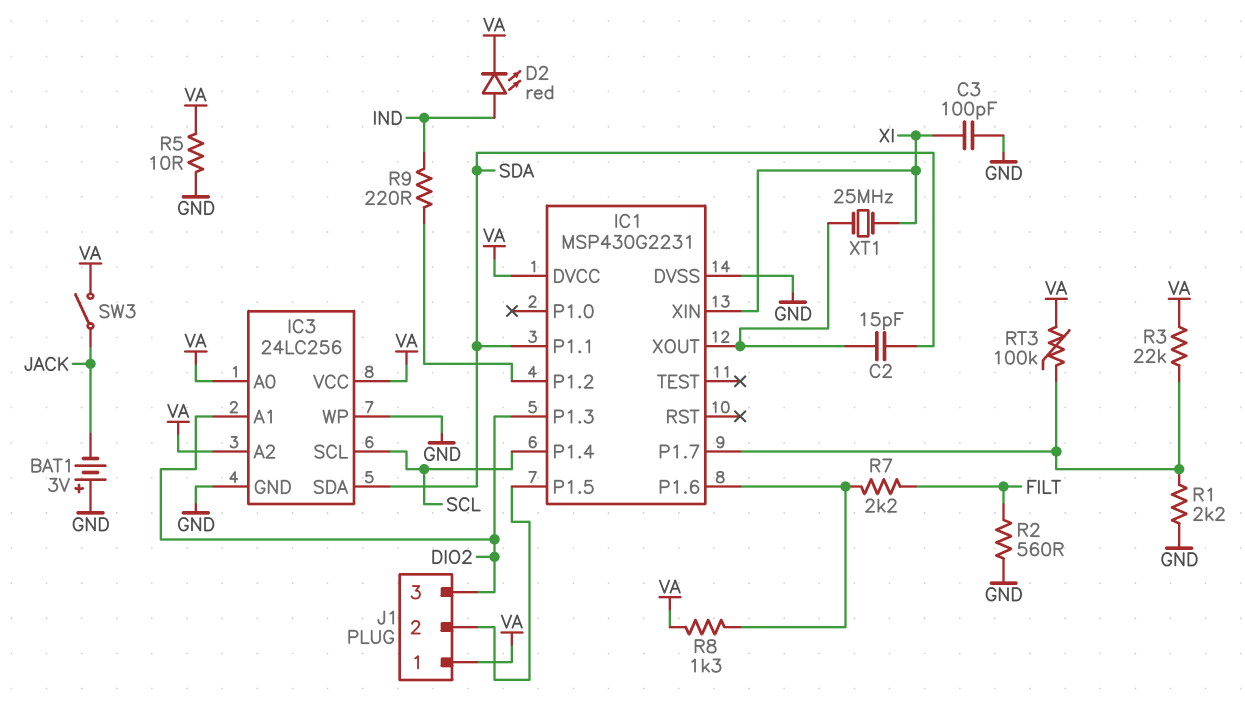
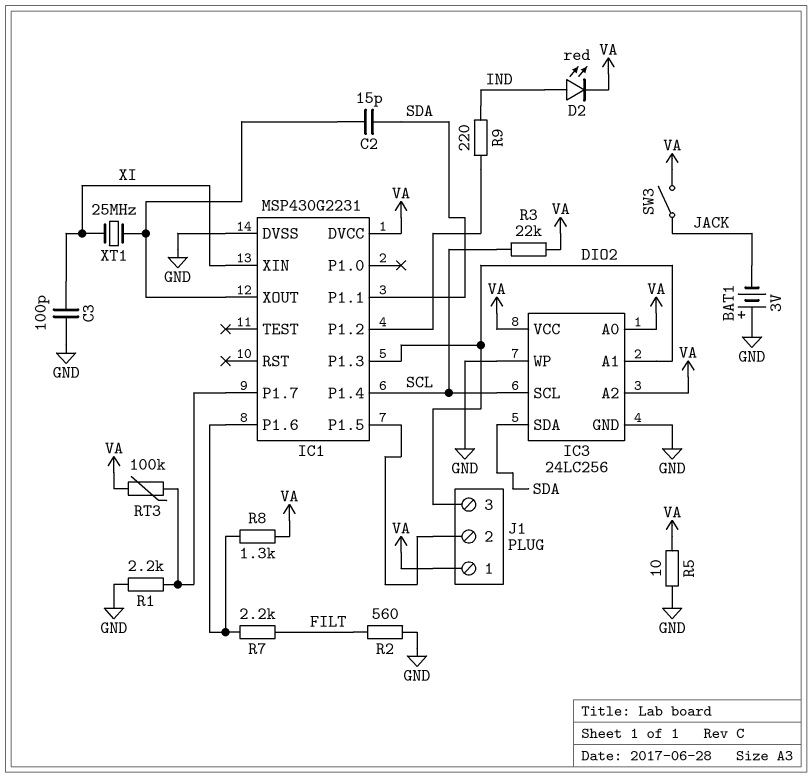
R3: 22k (IC1/P1.7, VA) -> 22k (SCL, VA)

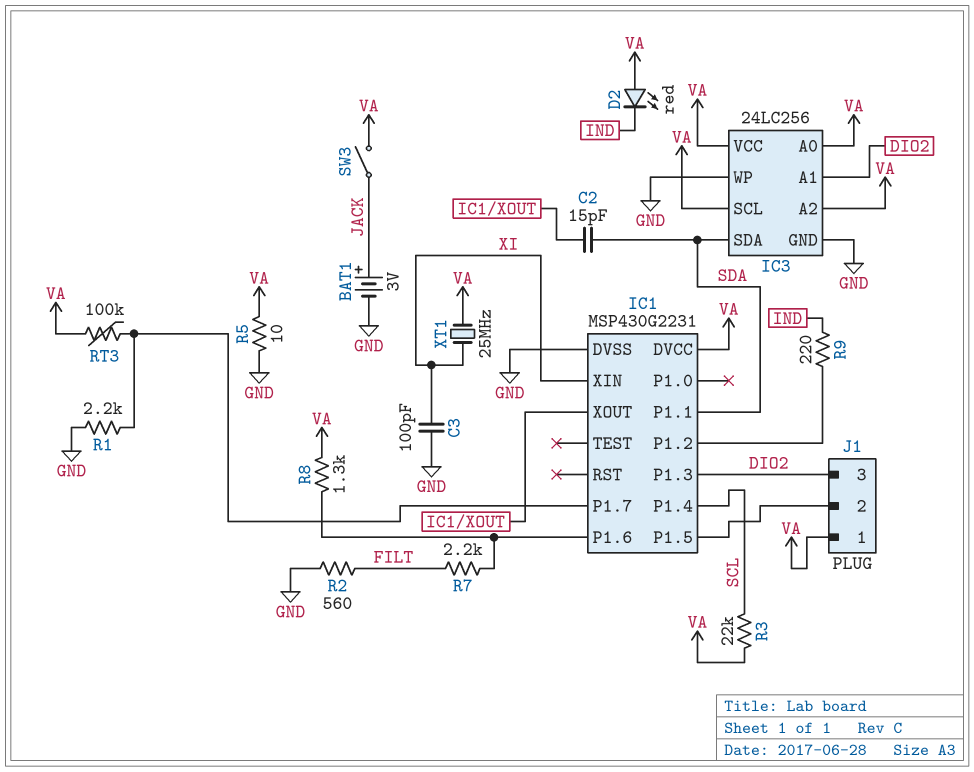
BAT1: 3V (plus GND, minus JACK) -> 3V (plus JACK, minus GND)
D2: LED red (A IND, K VA) -> LED red (A VA, K IND)
IC3 pin SCL: SCL -> VA
XT1: 25MHz (IC1/XOUT, XI) -> 25MHz (VA, XI)

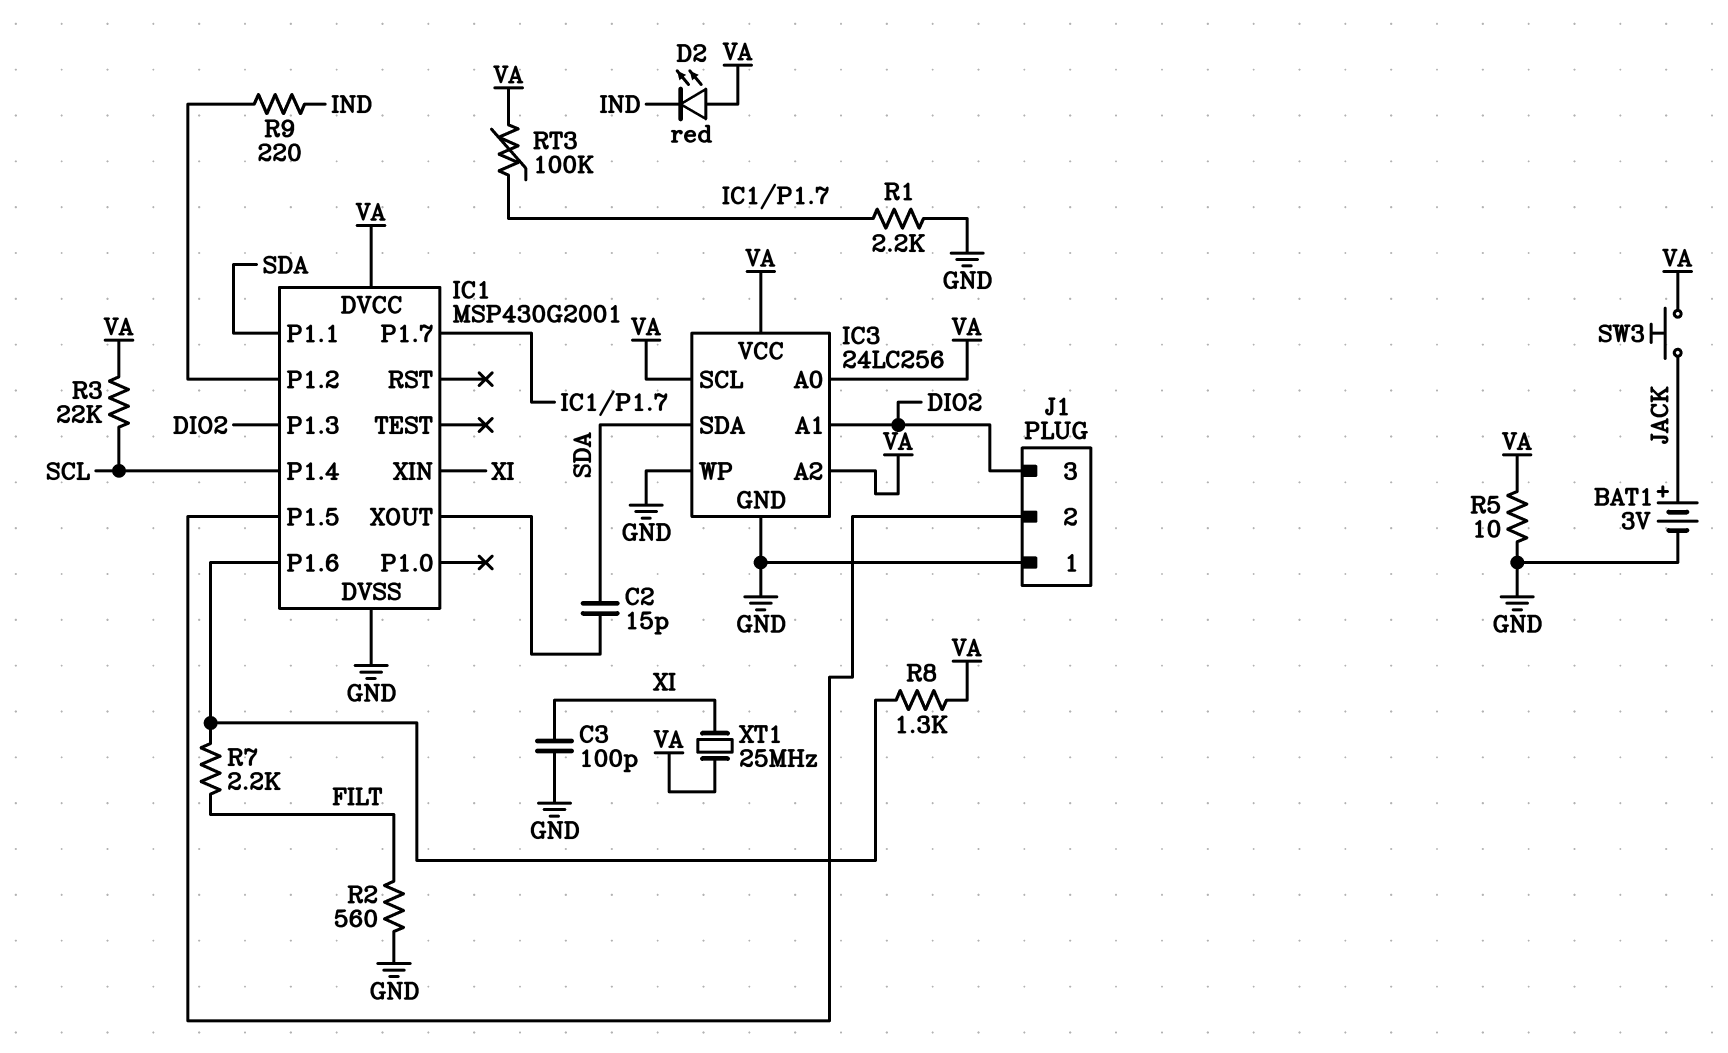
IC1: MSP430G2231 -> MSP430G2001
J1 pin 1: VA -> GND
SW3: switch (JACK, VA) -> button (JACK, VA)

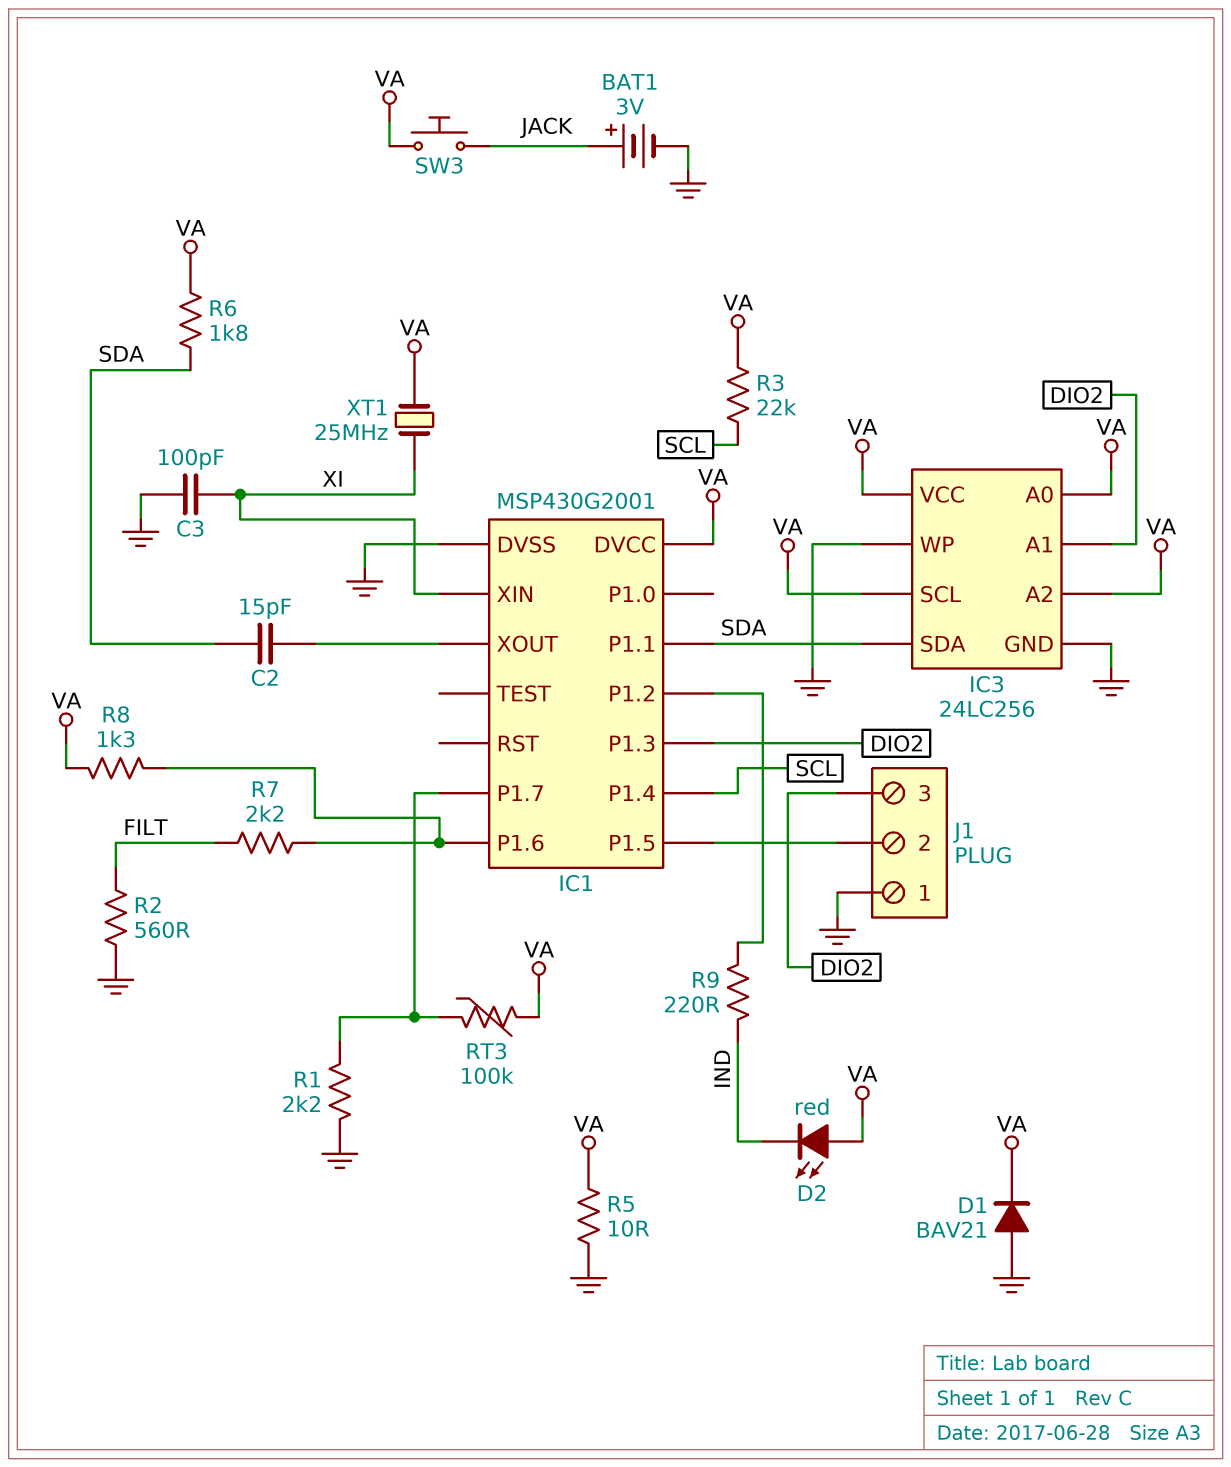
D1: none -> diode BAV21 (A GND, K VA)
R6: none -> 1.8k (SDA, VA)

